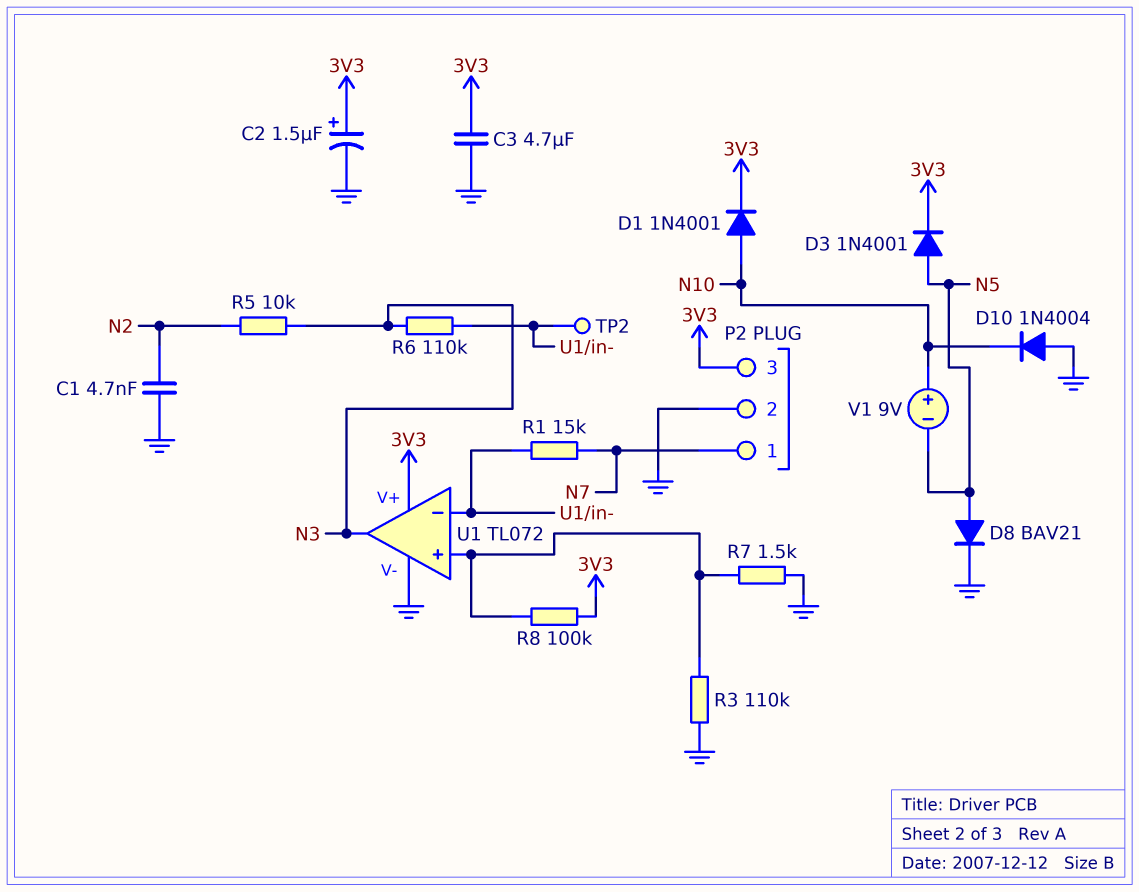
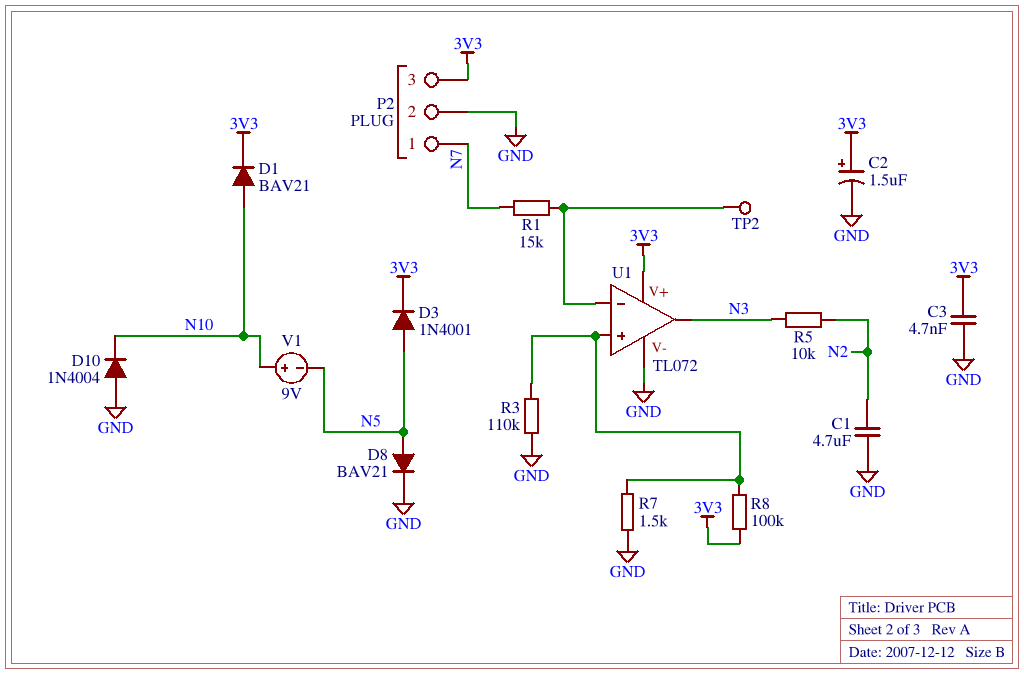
C1: 4.7nF (GND, N2) -> 4.7uF (GND, N2)
C3: 4.7uF (3V3, GND) -> 4.7nF (3V3, GND)
D1: diode 1N4001 (A N10, K 3V3) -> diode BAV21 (A N10, K 3V3)
R6: 110k (N3, U1/in-) -> none

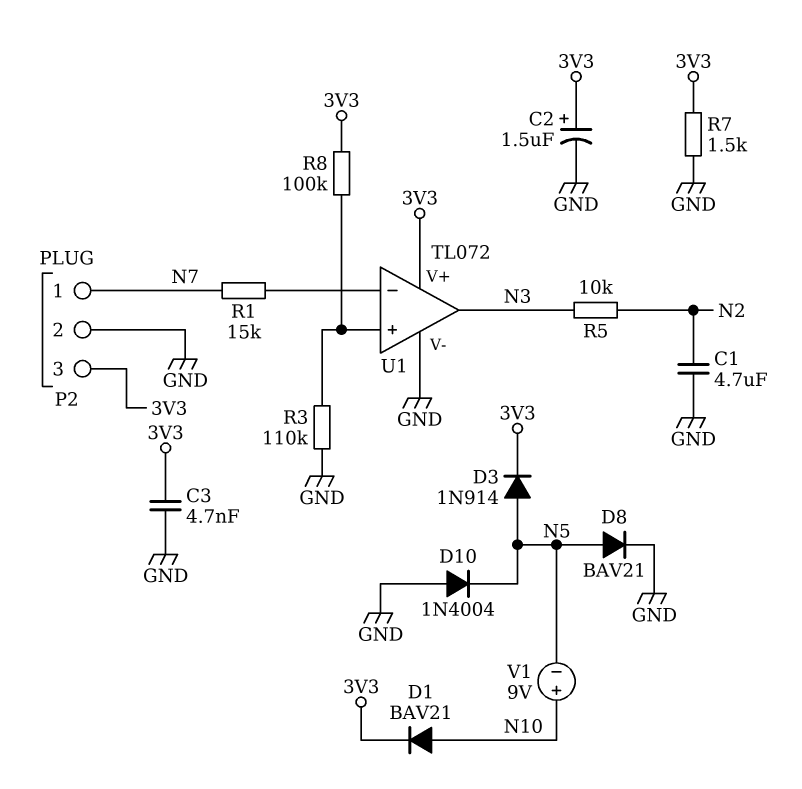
D3: diode 1N4001 (A N5, K 3V3) -> diode 1N914 (A N5, K 3V3)
D10: diode 1N4004 (A GND, K N10) -> diode 1N4004 (A GND, K N5)
R7: 1.5k (GND, U1/in+) -> 1.5k (3V3, GND)
TP2: test point (U1/in-) -> none

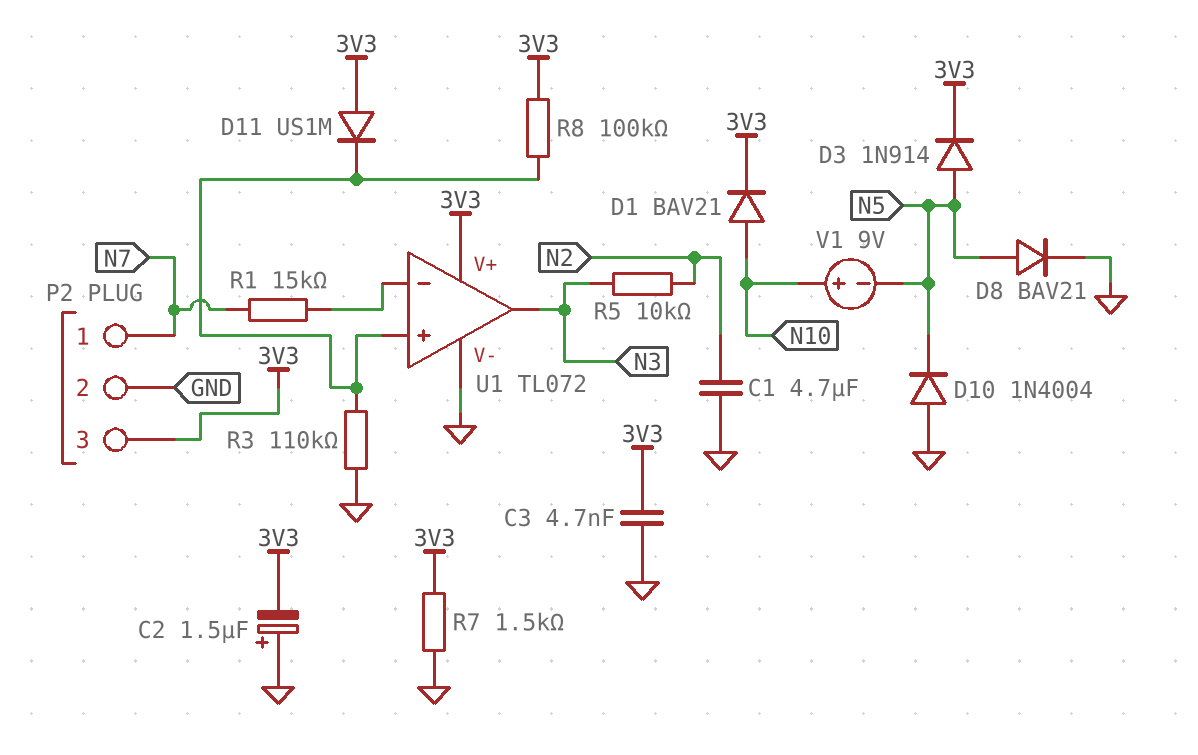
C2: 1.5uF (plus 3V3, minus GND) -> 1.5uF (plus GND, minus 3V3)
D11: none -> diode US1M (A 3V3, K U1/in+)

